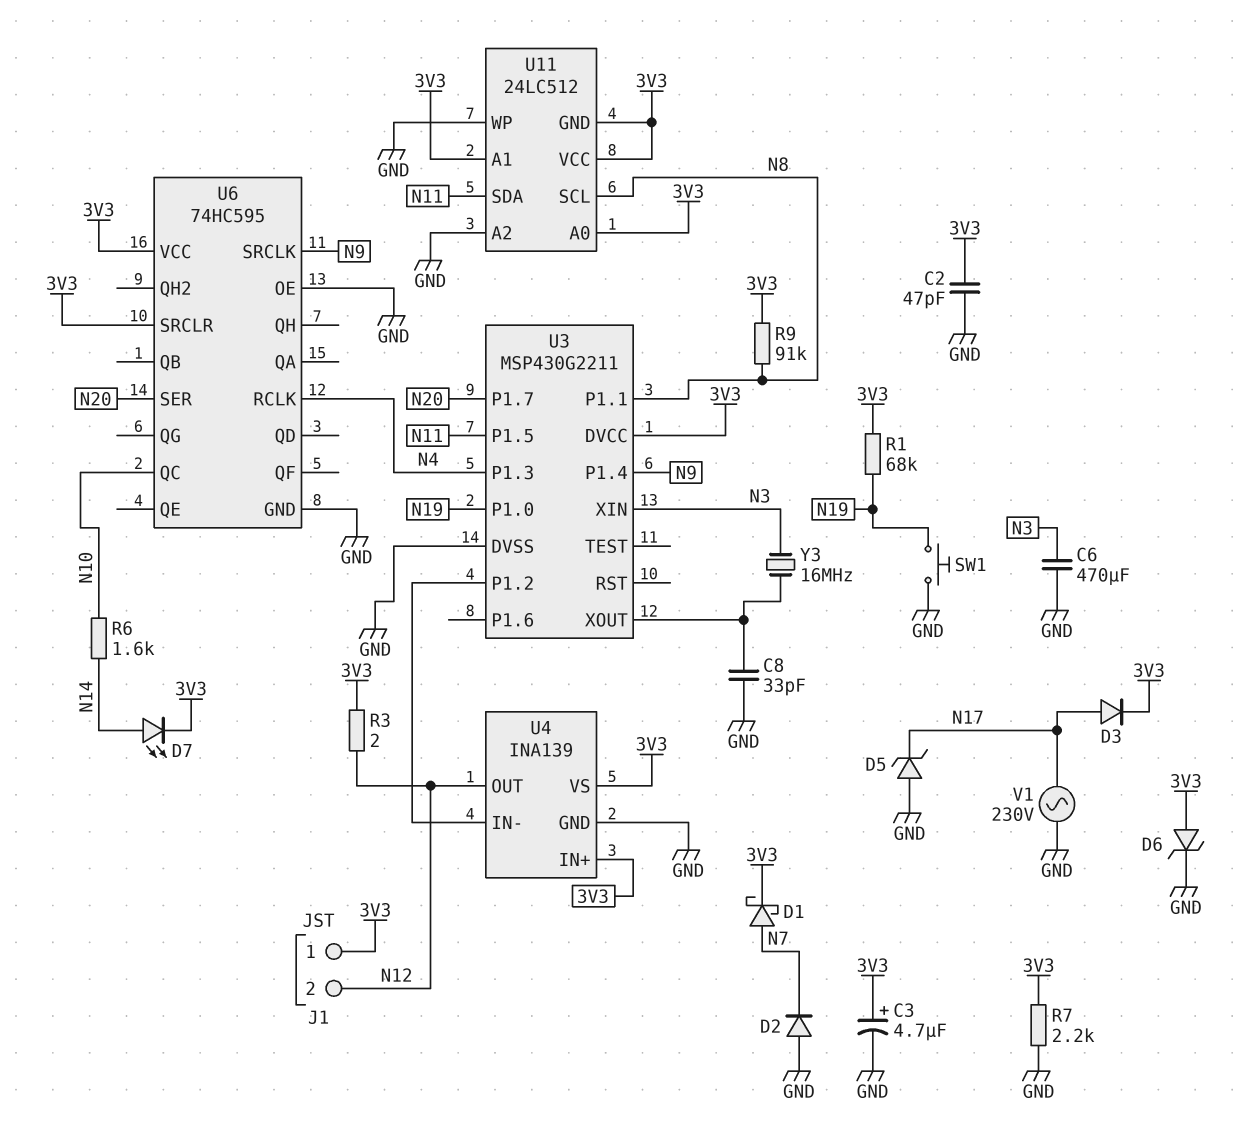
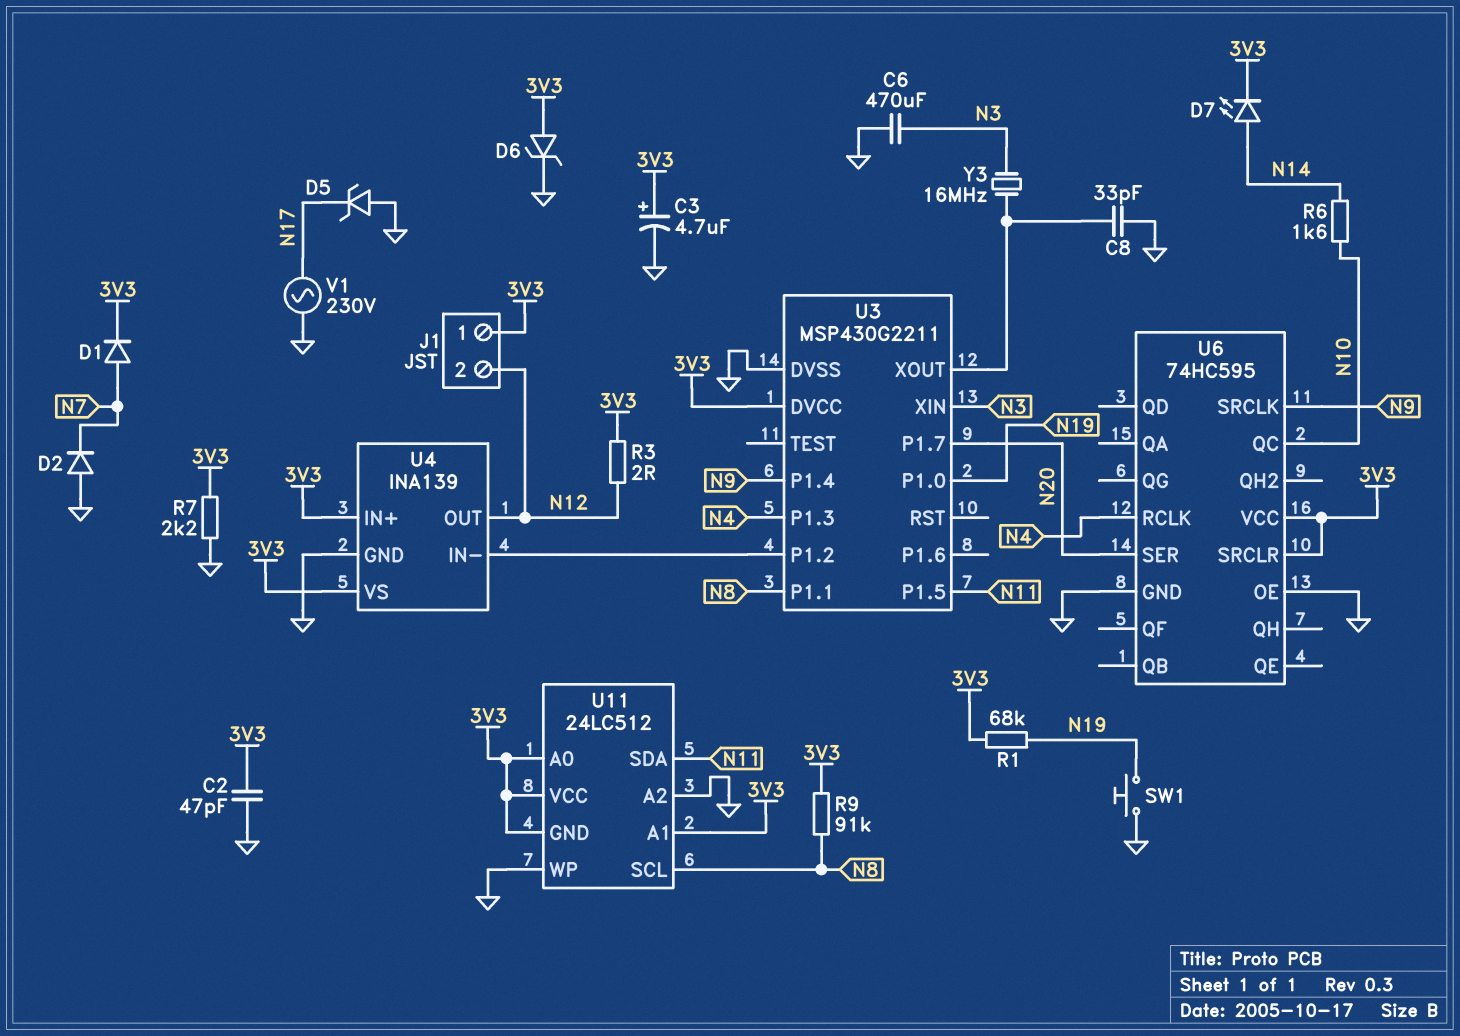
D1: schottky (A N7, K 3V3) -> diode (A N7, K 3V3)
D3: diode (A N17, K 3V3) -> none

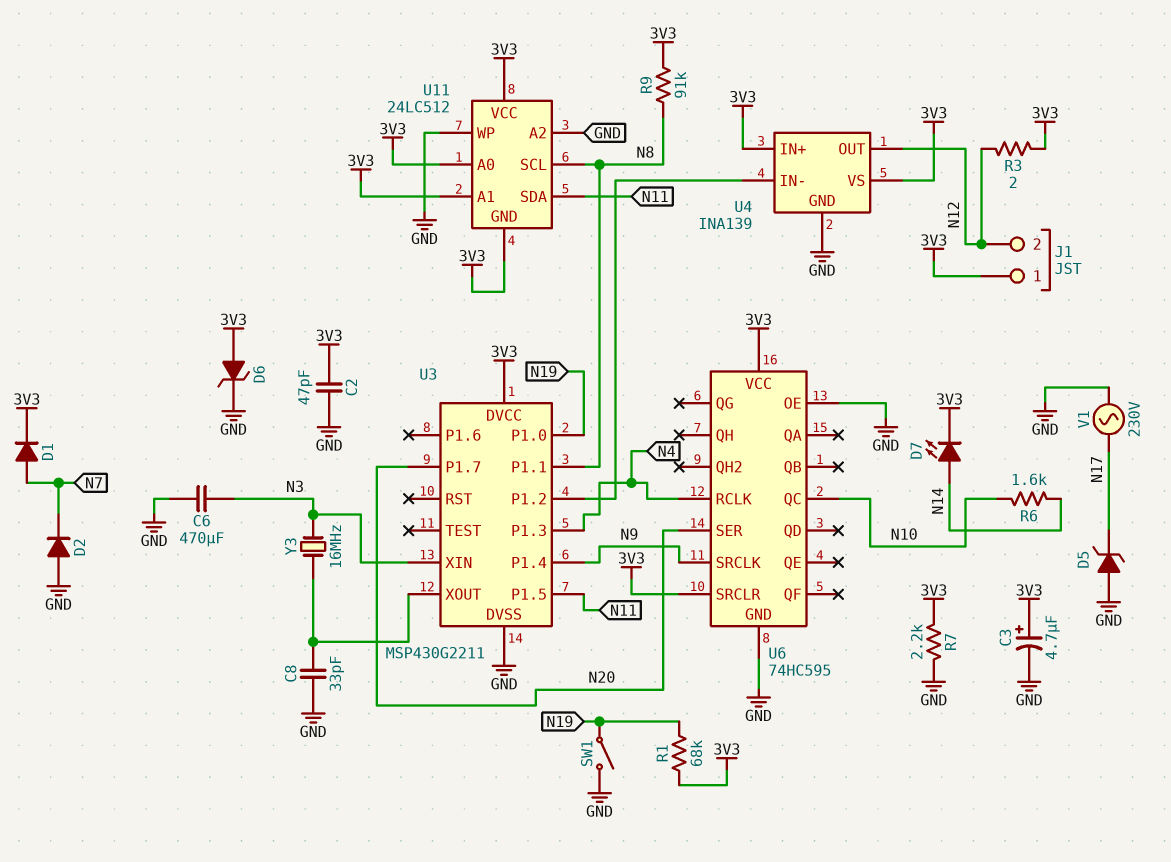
SW1: button (GND, N19) -> switch (GND, N19)

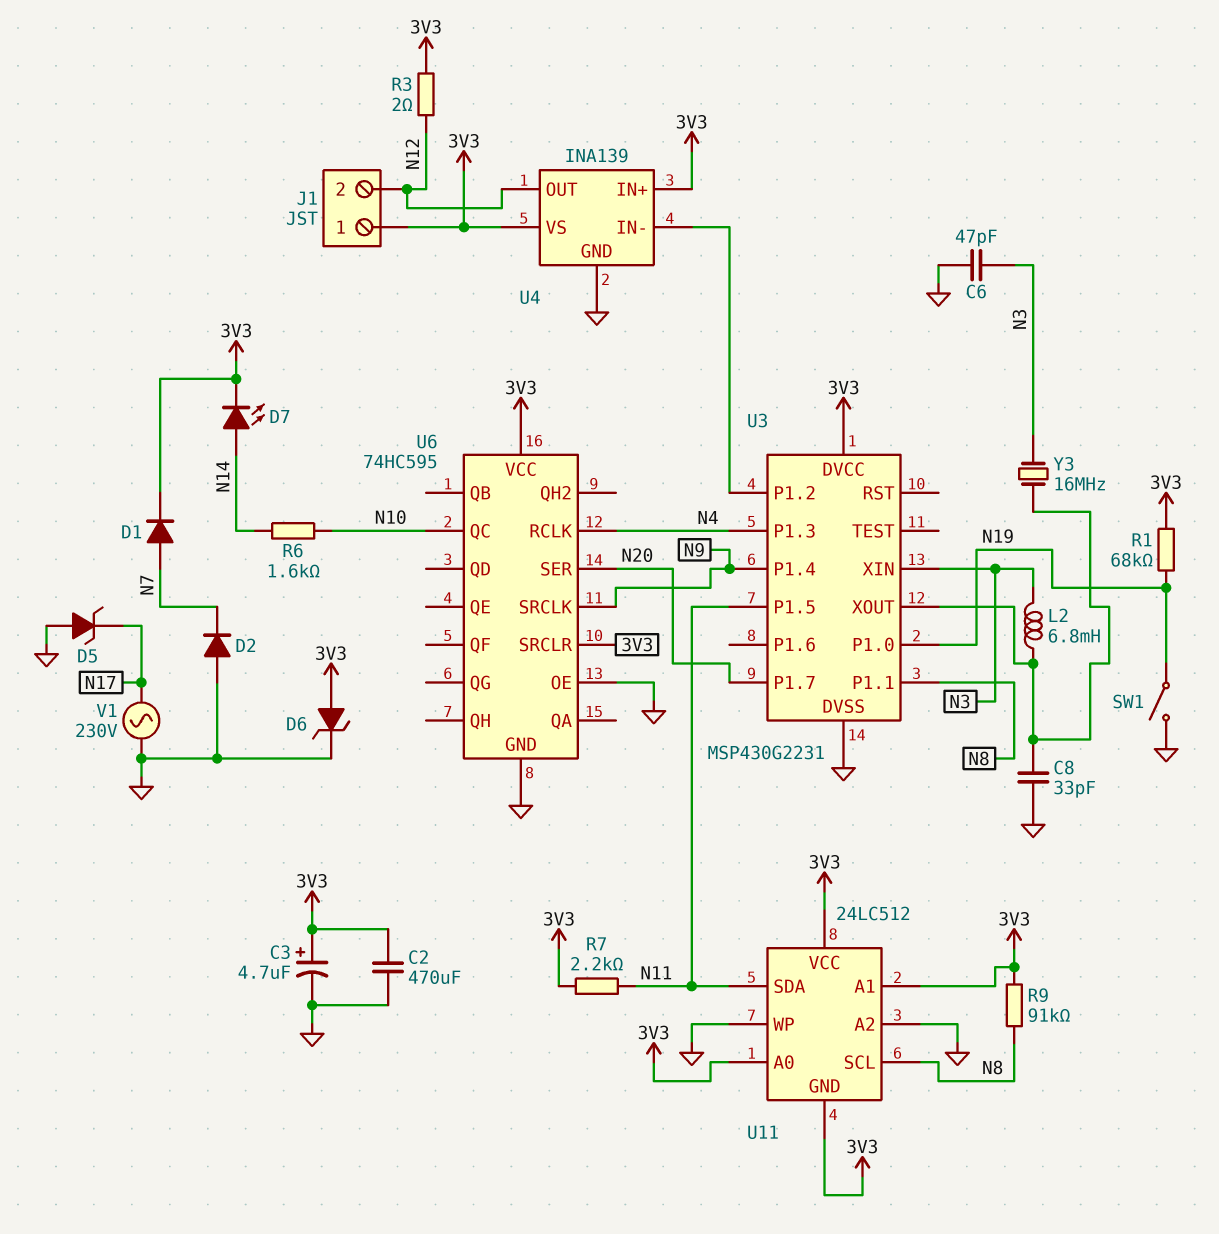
C2: 47pF (3V3, GND) -> 470uF (3V3, GND)
C6: 470uF (GND, N3) -> 47pF (GND, N3)
L2: none -> 6.8mH (N3, U3/XOUT)
R7: 2.2k (3V3, GND) -> 2.2k (3V3, N11)
U3: MSP430G2211 -> MSP430G2231

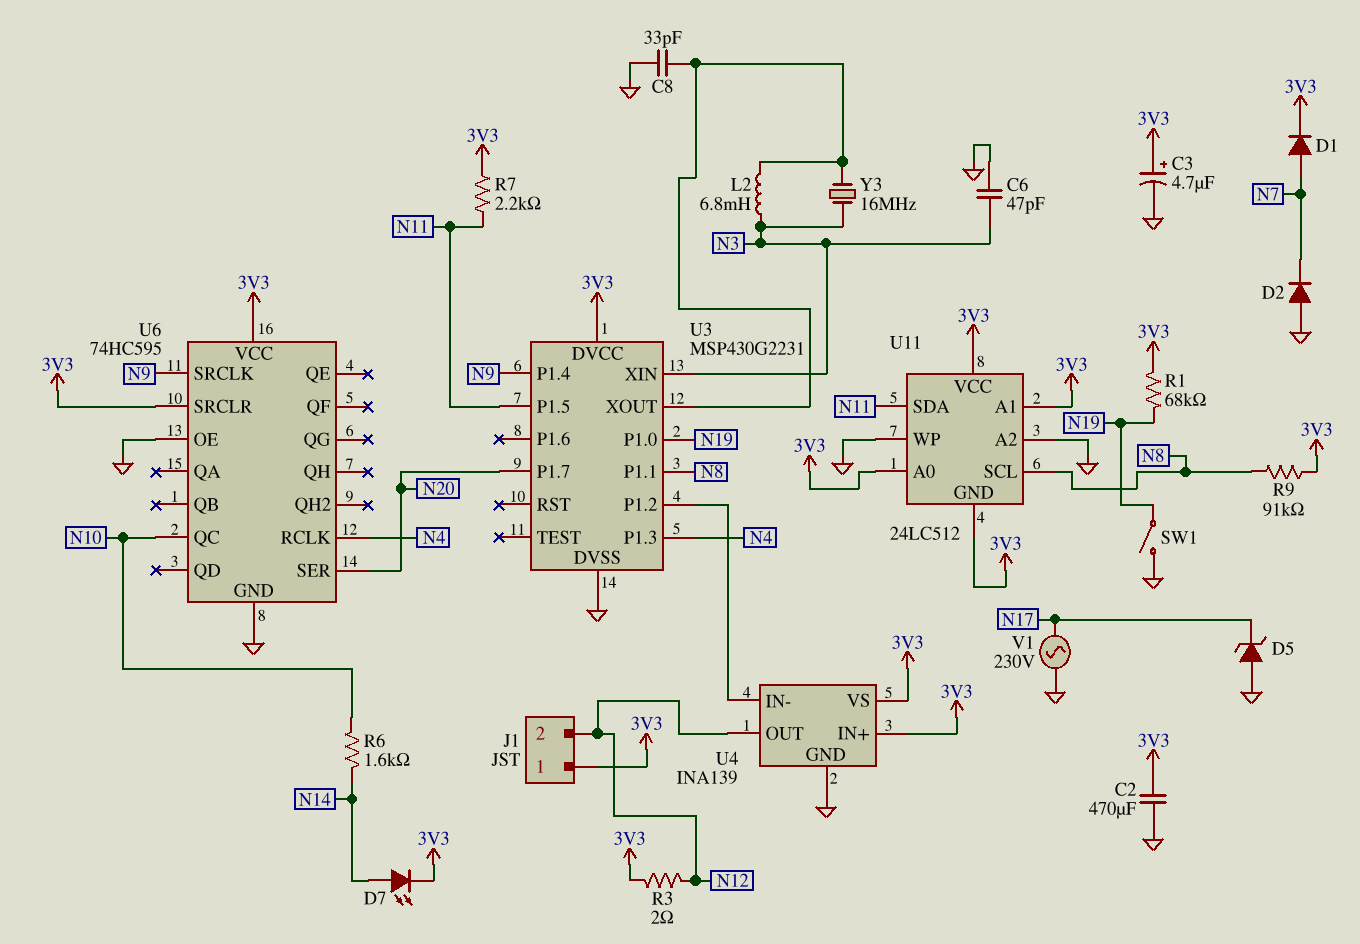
D6: zener (A 3V3, K GND) -> none

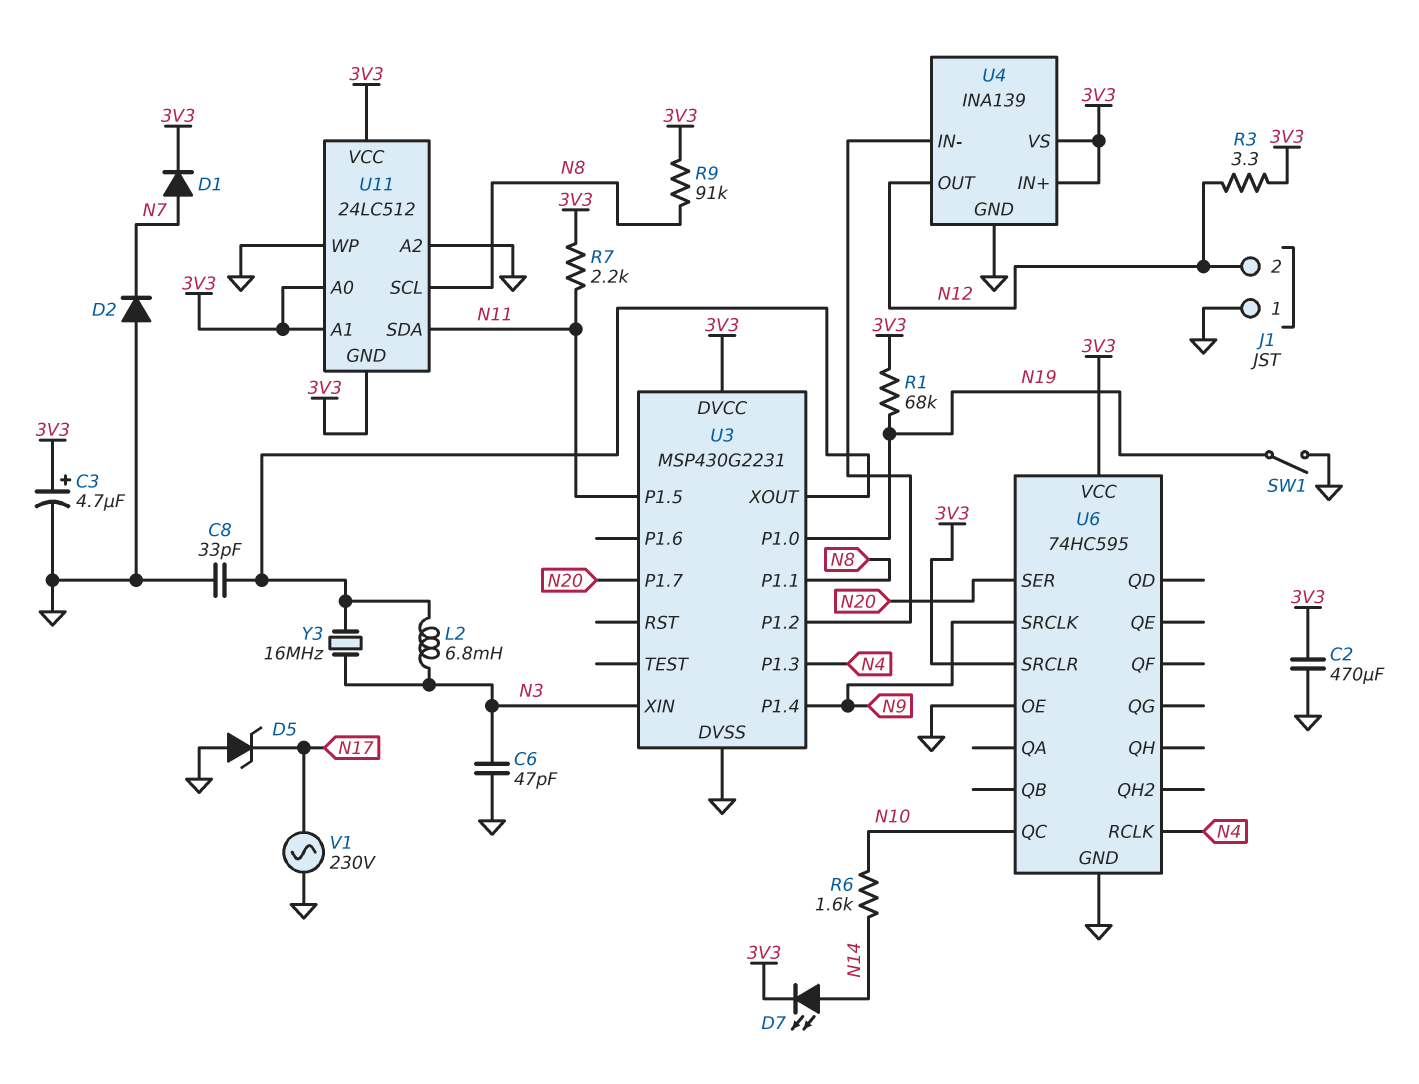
J1 pin 1: 3V3 -> GND
R3: 2 (3V3, N12) -> 3.3 (3V3, N12)

